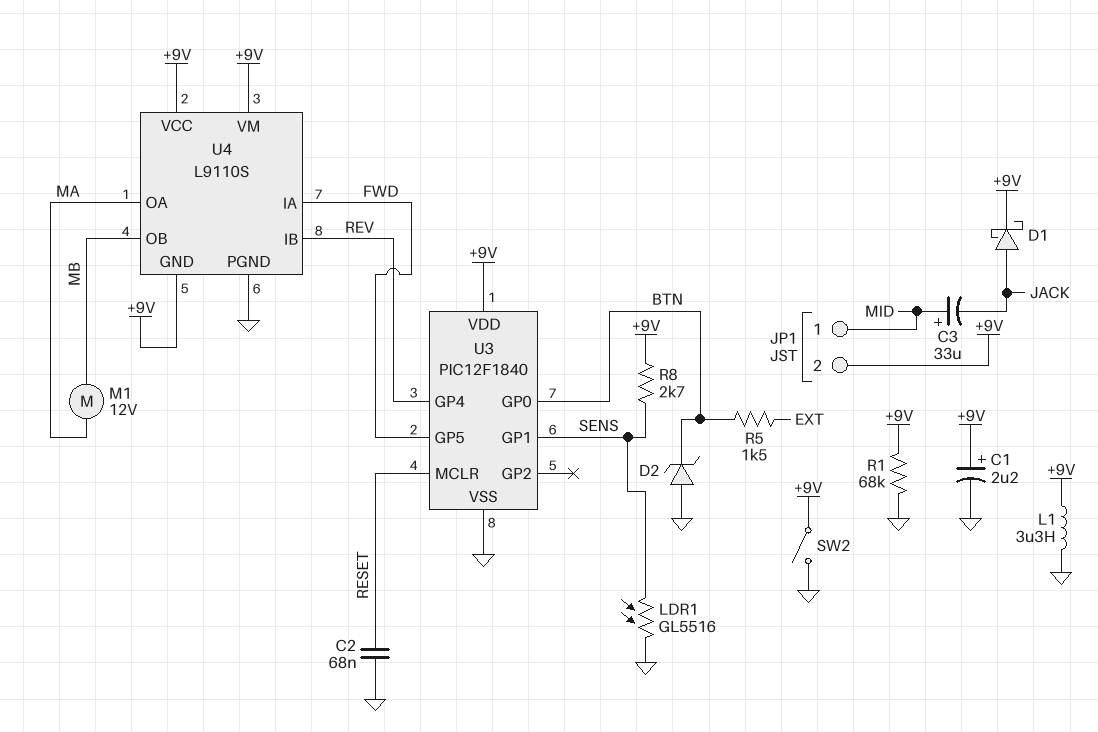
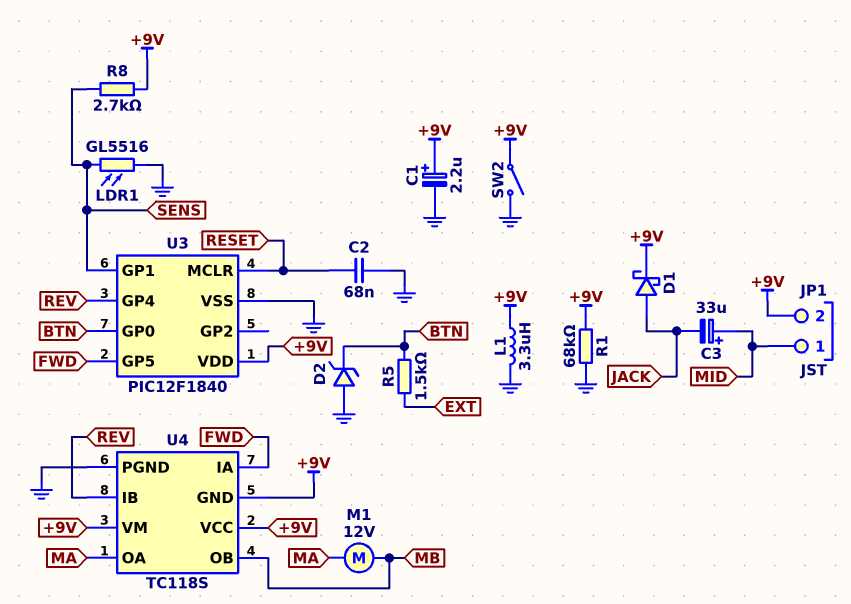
U4: L9110S -> TC118S

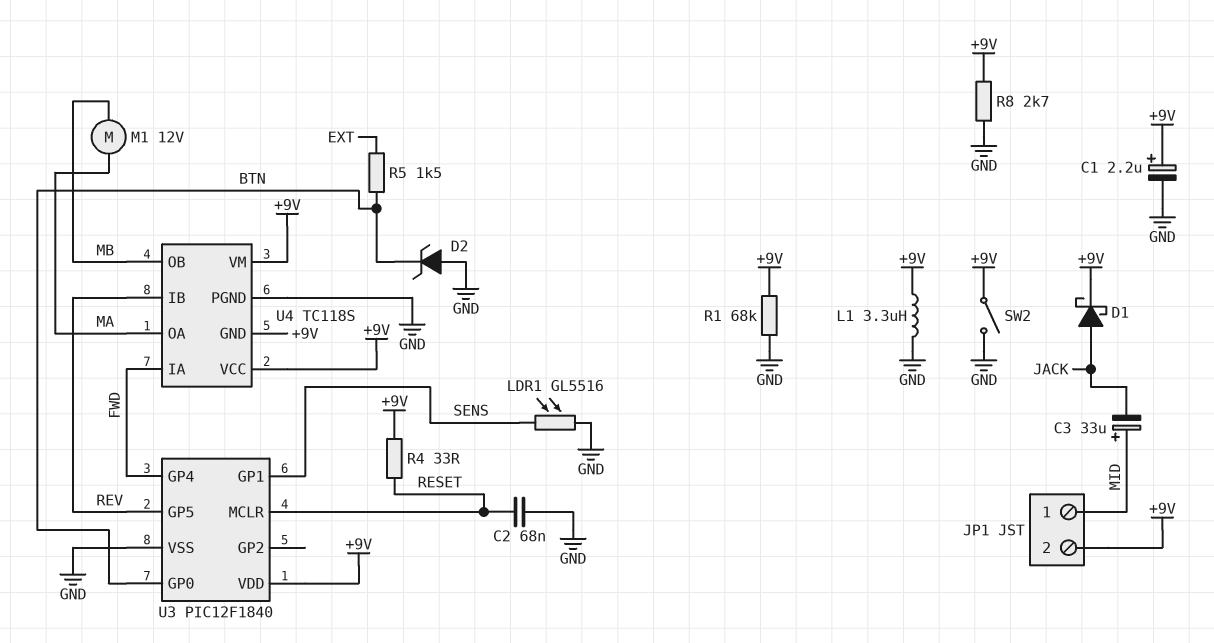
R4: none -> 33 (+9V, RESET)
R8: 2.7k (+9V, SENS) -> 2.7k (+9V, GND)
U3 pin GP4: REV -> FWD
U3 pin GP5: FWD -> REV

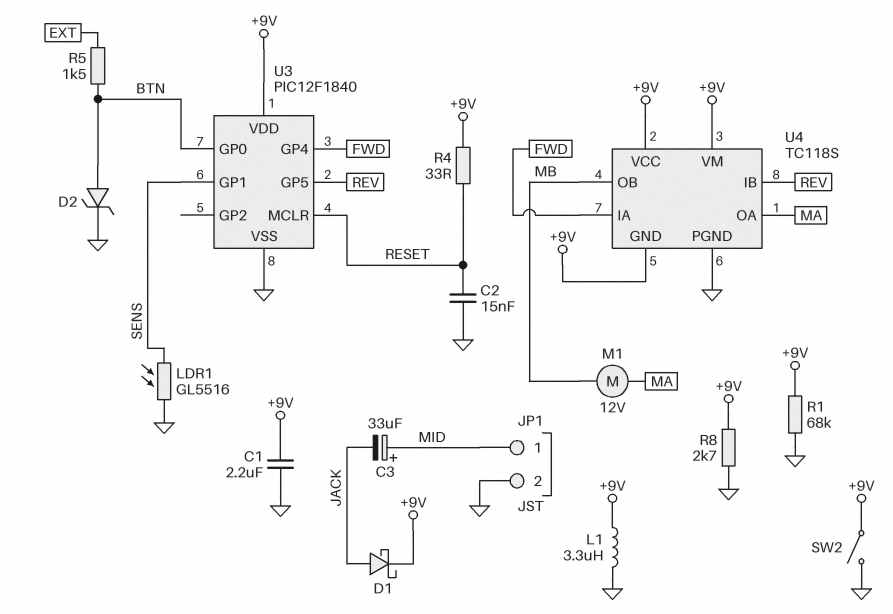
C1: 2.2uF (plus +9V, minus GND) -> 2.2uF (+9V, GND)
C2: 68nF (GND, RESET) -> 15nF (GND, RESET)
D2: zener (A GND, K BTN) -> zener (A BTN, K GND)
JP1 pin 2: +9V -> GND

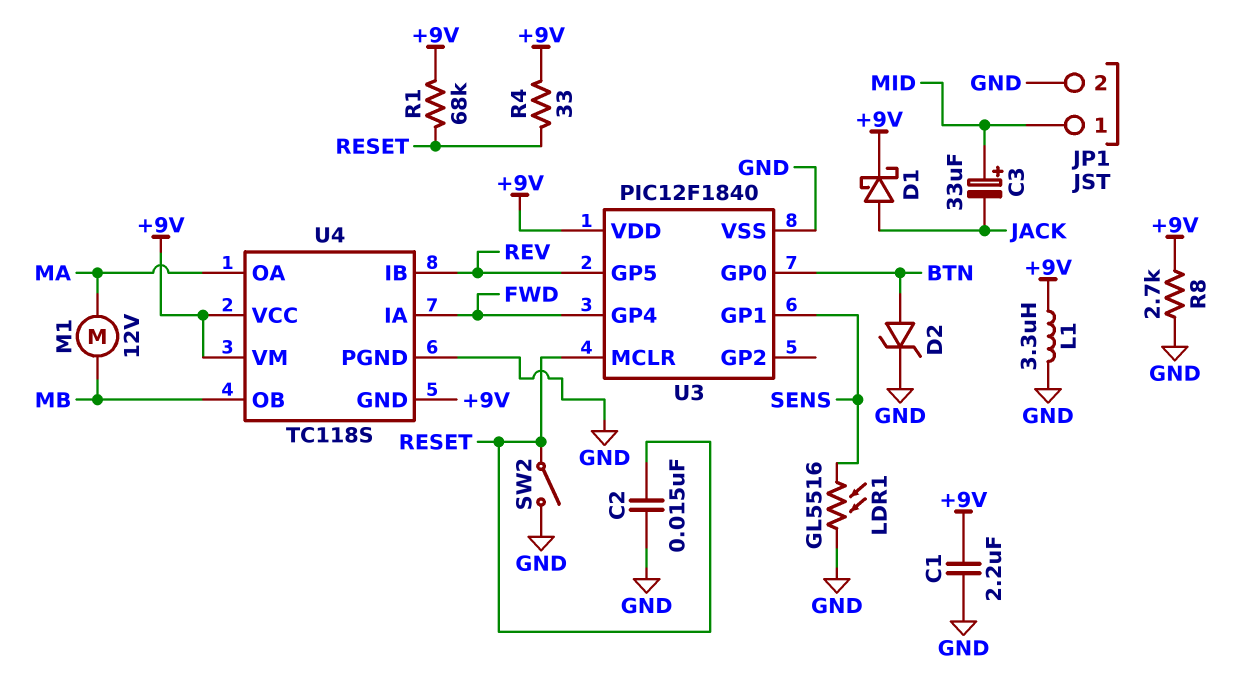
R1: 68k (+9V, GND) -> 68k (+9V, RESET)
R5: 1.5k (BTN, EXT) -> none
SW2: switch (+9V, GND) -> switch (GND, RESET)

